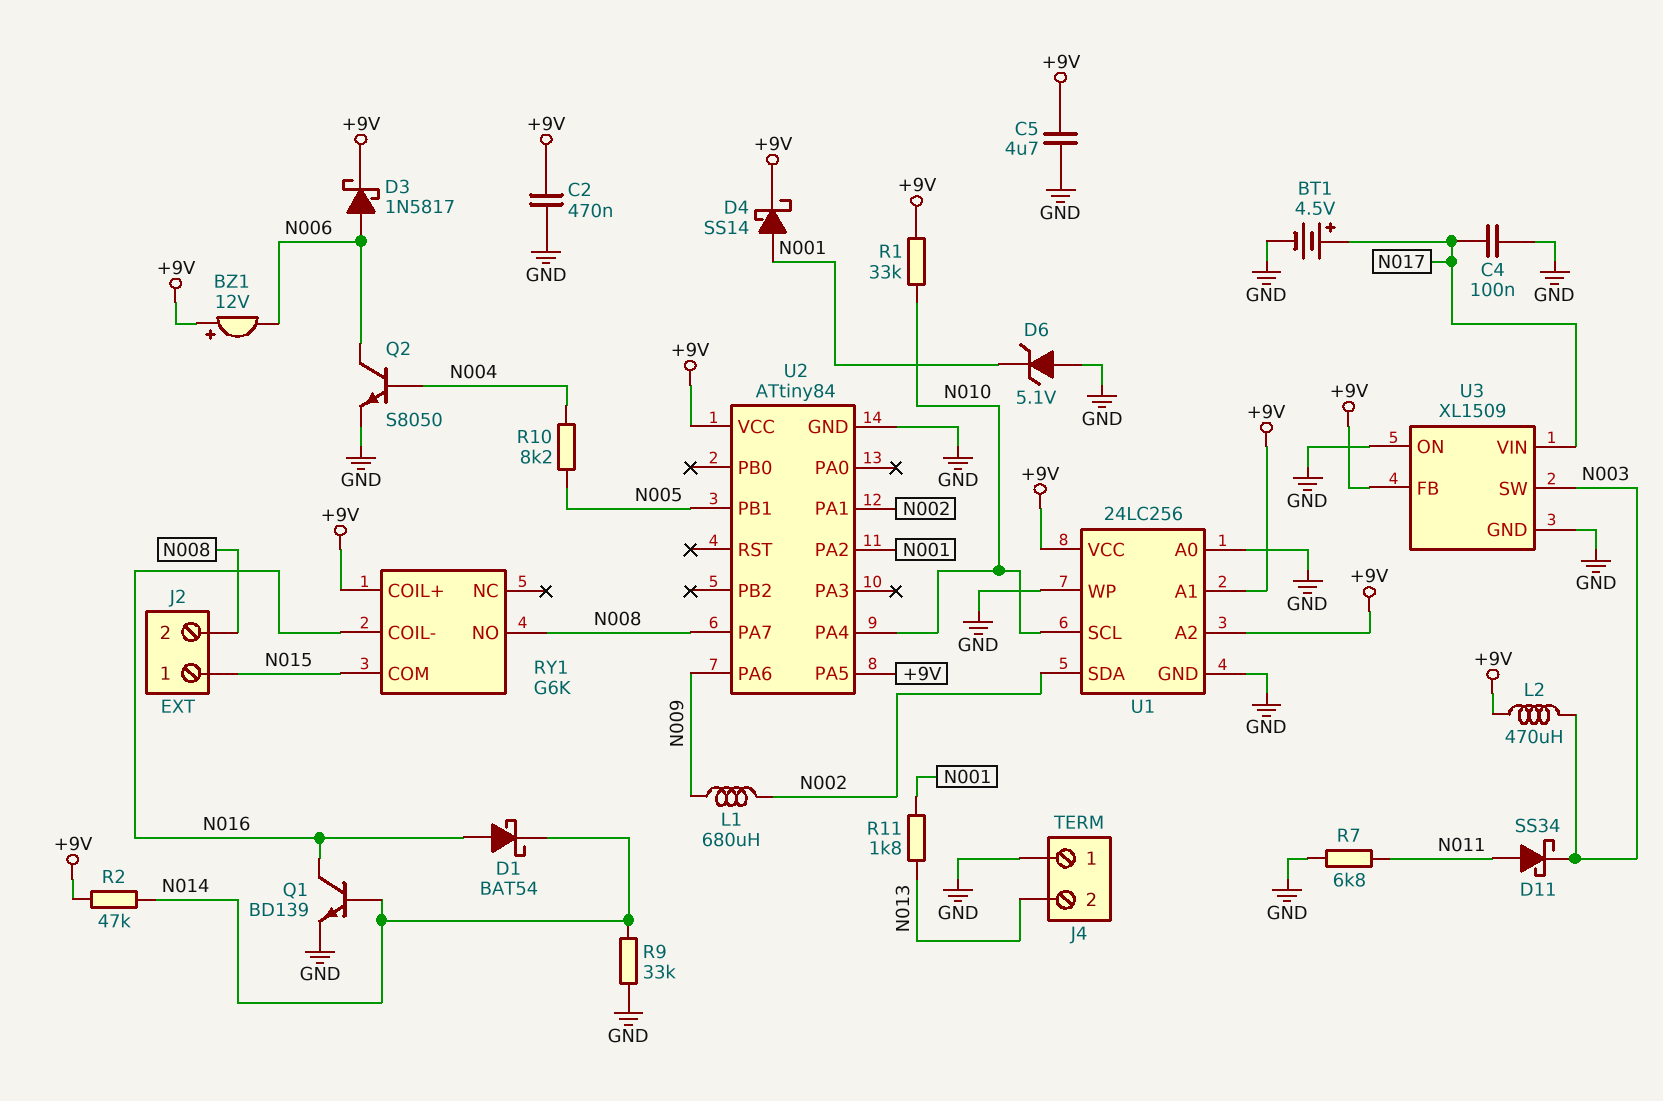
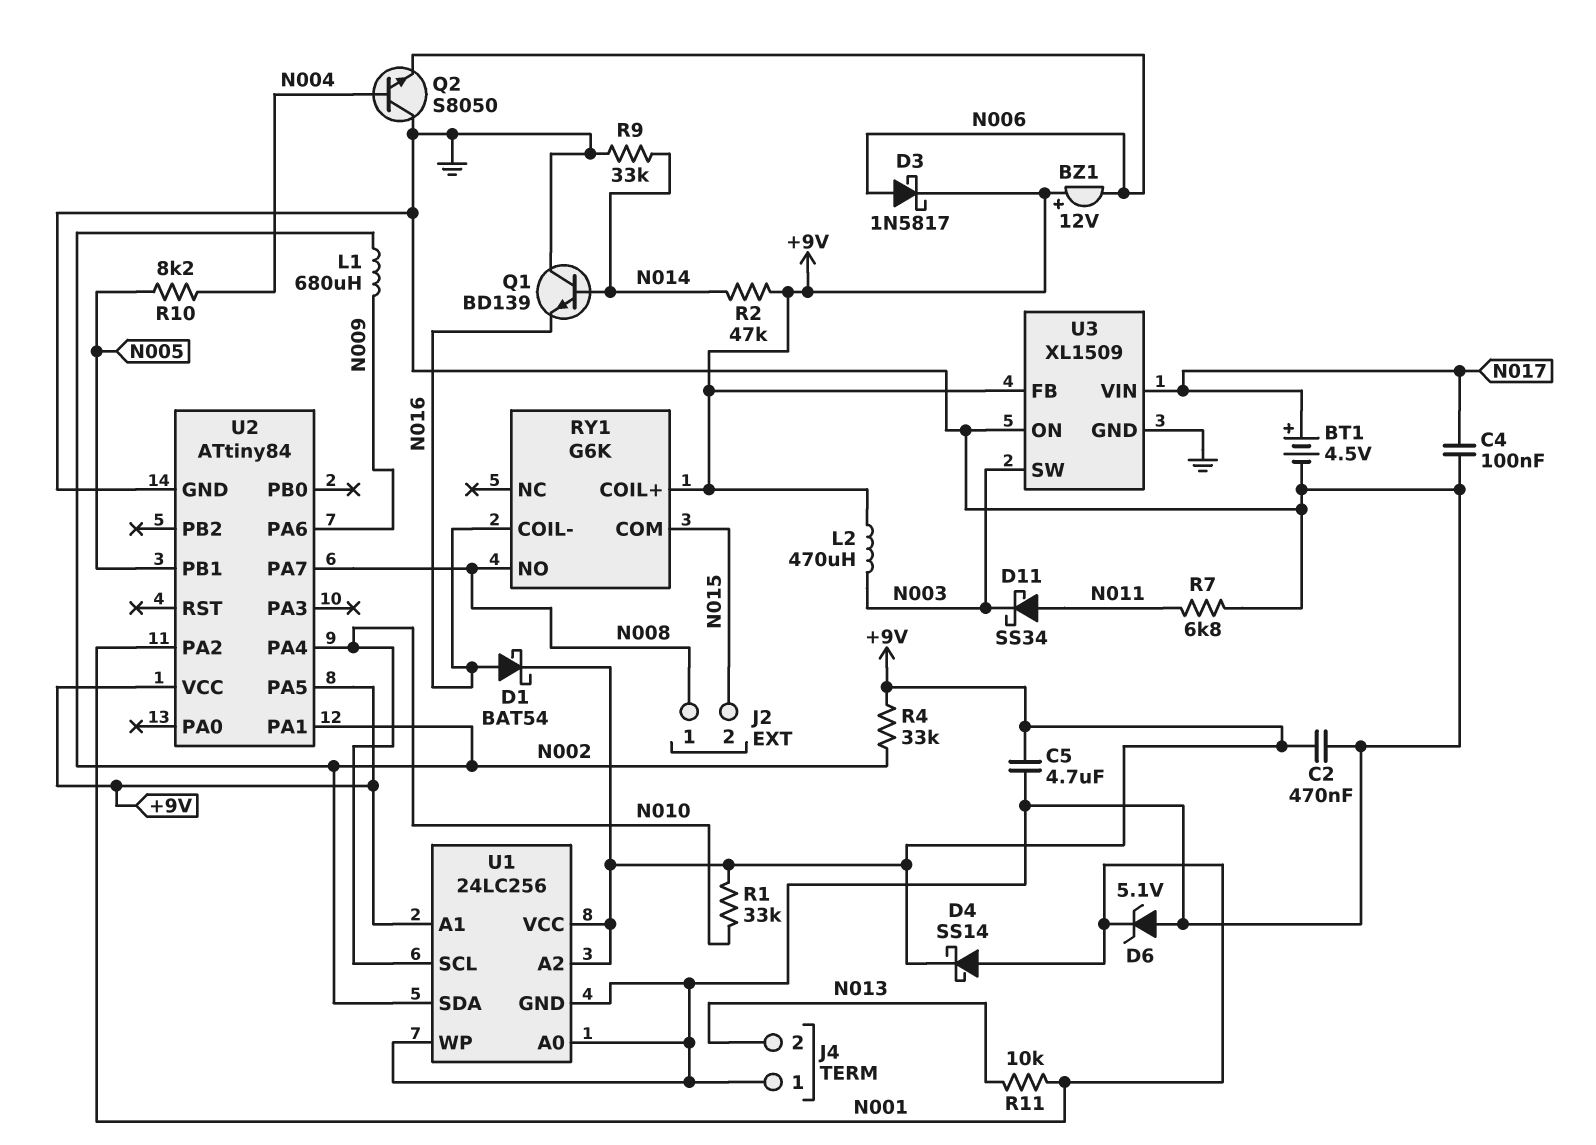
D1: schottky BAT54 (A N016, K N014) -> schottky BAT54 (A N016, K +9V)
J2 pin 1: N015 -> N008
J2 pin 2: N008 -> N015
Q1: NPN BD139 (B N014, C N016, E GND) -> NPN BD139 (B N014, C GND, E N016)
Q2: NPN S8050 (B N004, C N006, E GND) -> NPN S8050 (B N004, C GND, E N006)
R4: none -> 33k (+9V, N002)
R11: 1.8k (N001, N013) -> 10k (N001, N013)

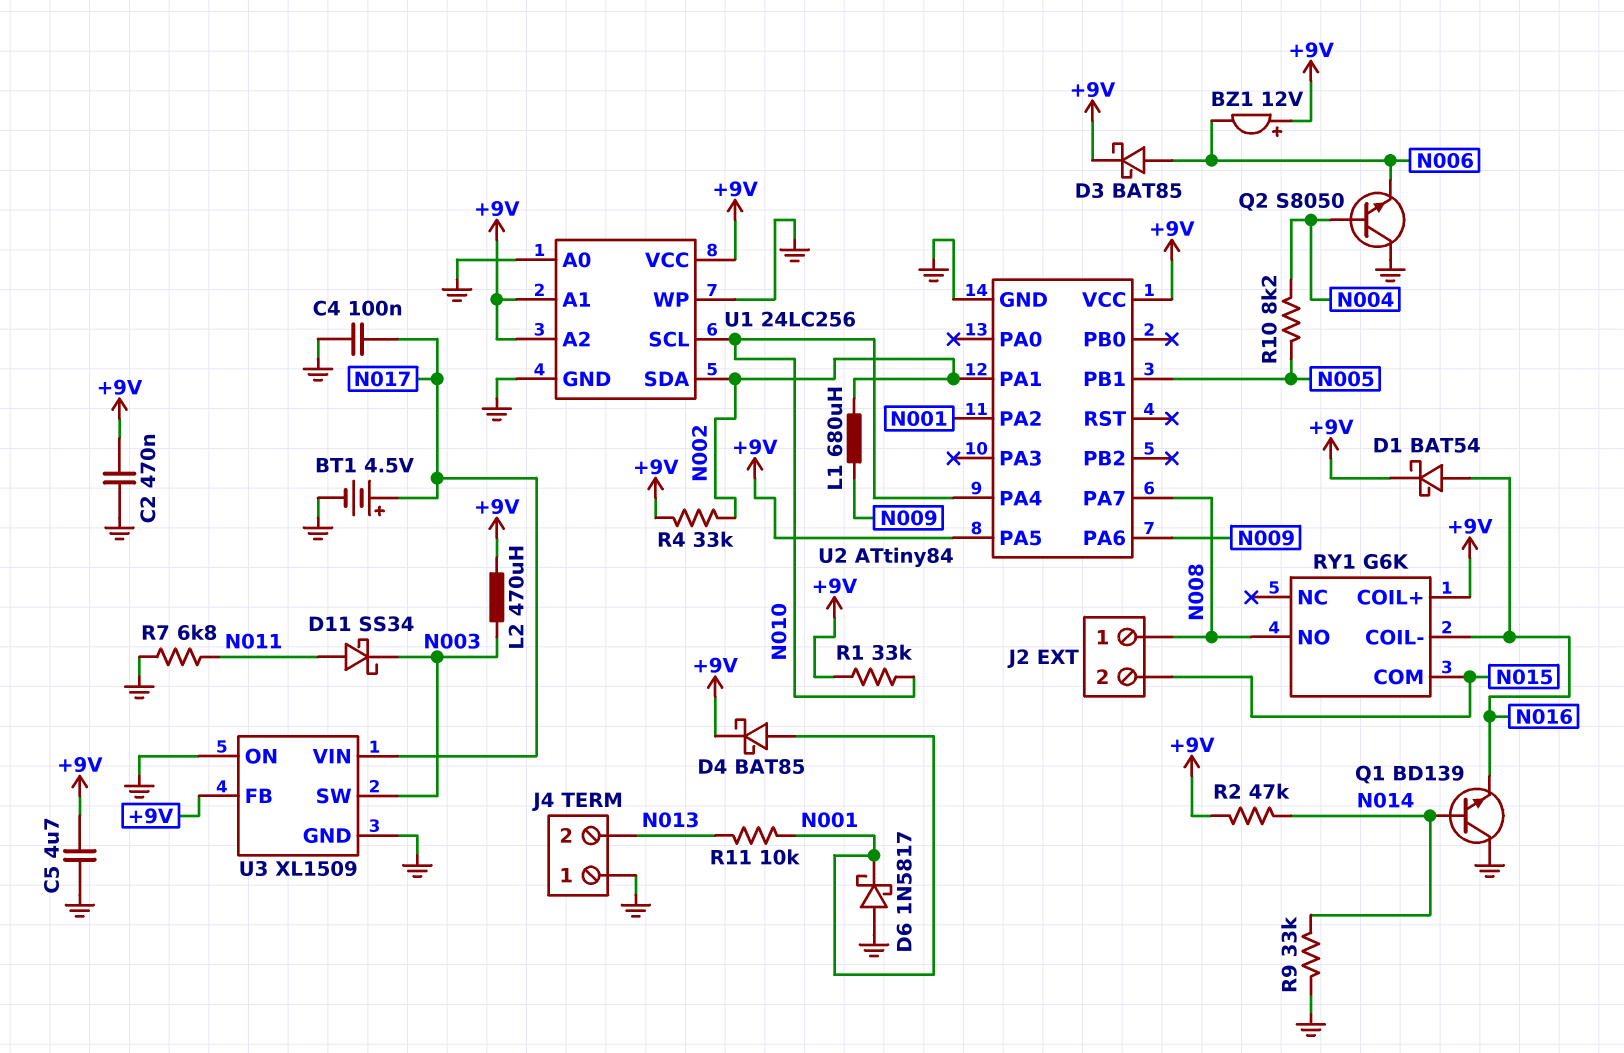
D3: schottky 1N5817 (A N006, K +9V) -> schottky BAT85 (A N006, K +9V)
D4: schottky SS14 (A N001, K +9V) -> schottky BAT85 (A N001, K +9V)
D6: zener 5.1V (A GND, K N001) -> schottky 1N5817 (A GND, K N001)

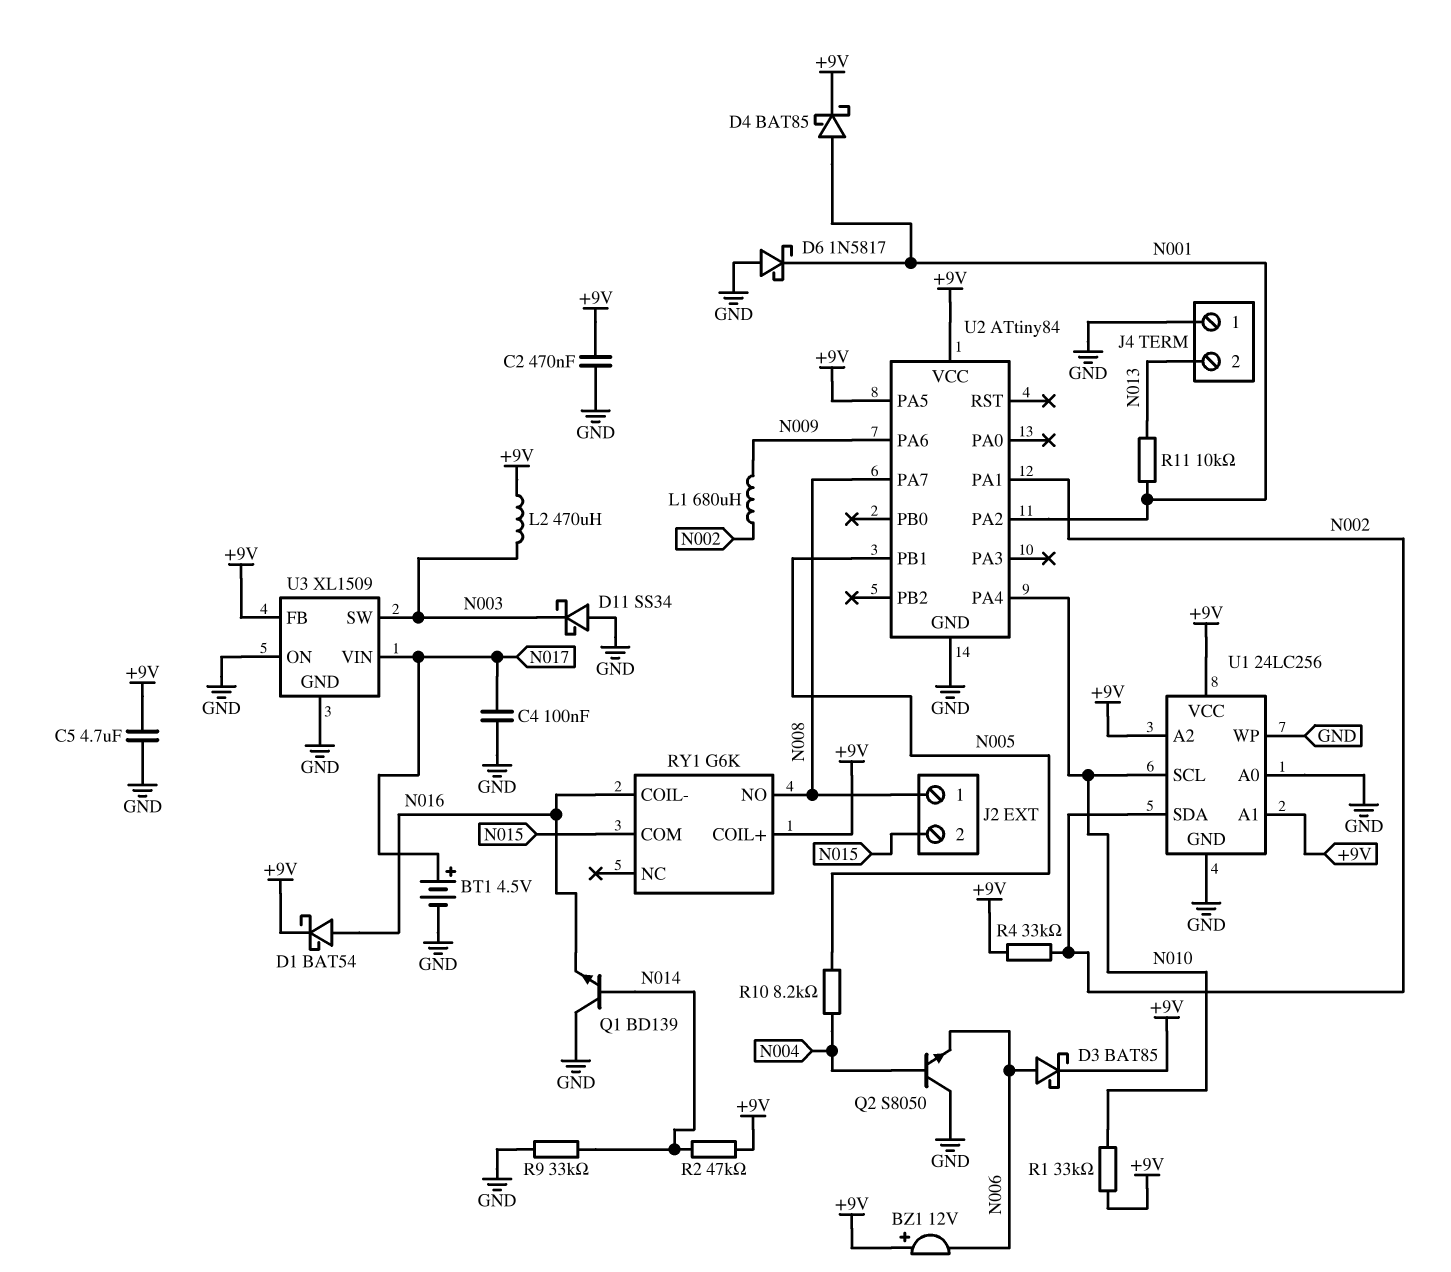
D11: schottky SS34 (A N011, K N003) -> schottky SS34 (A GND, K N003)
R7: 6.8k (GND, N011) -> none

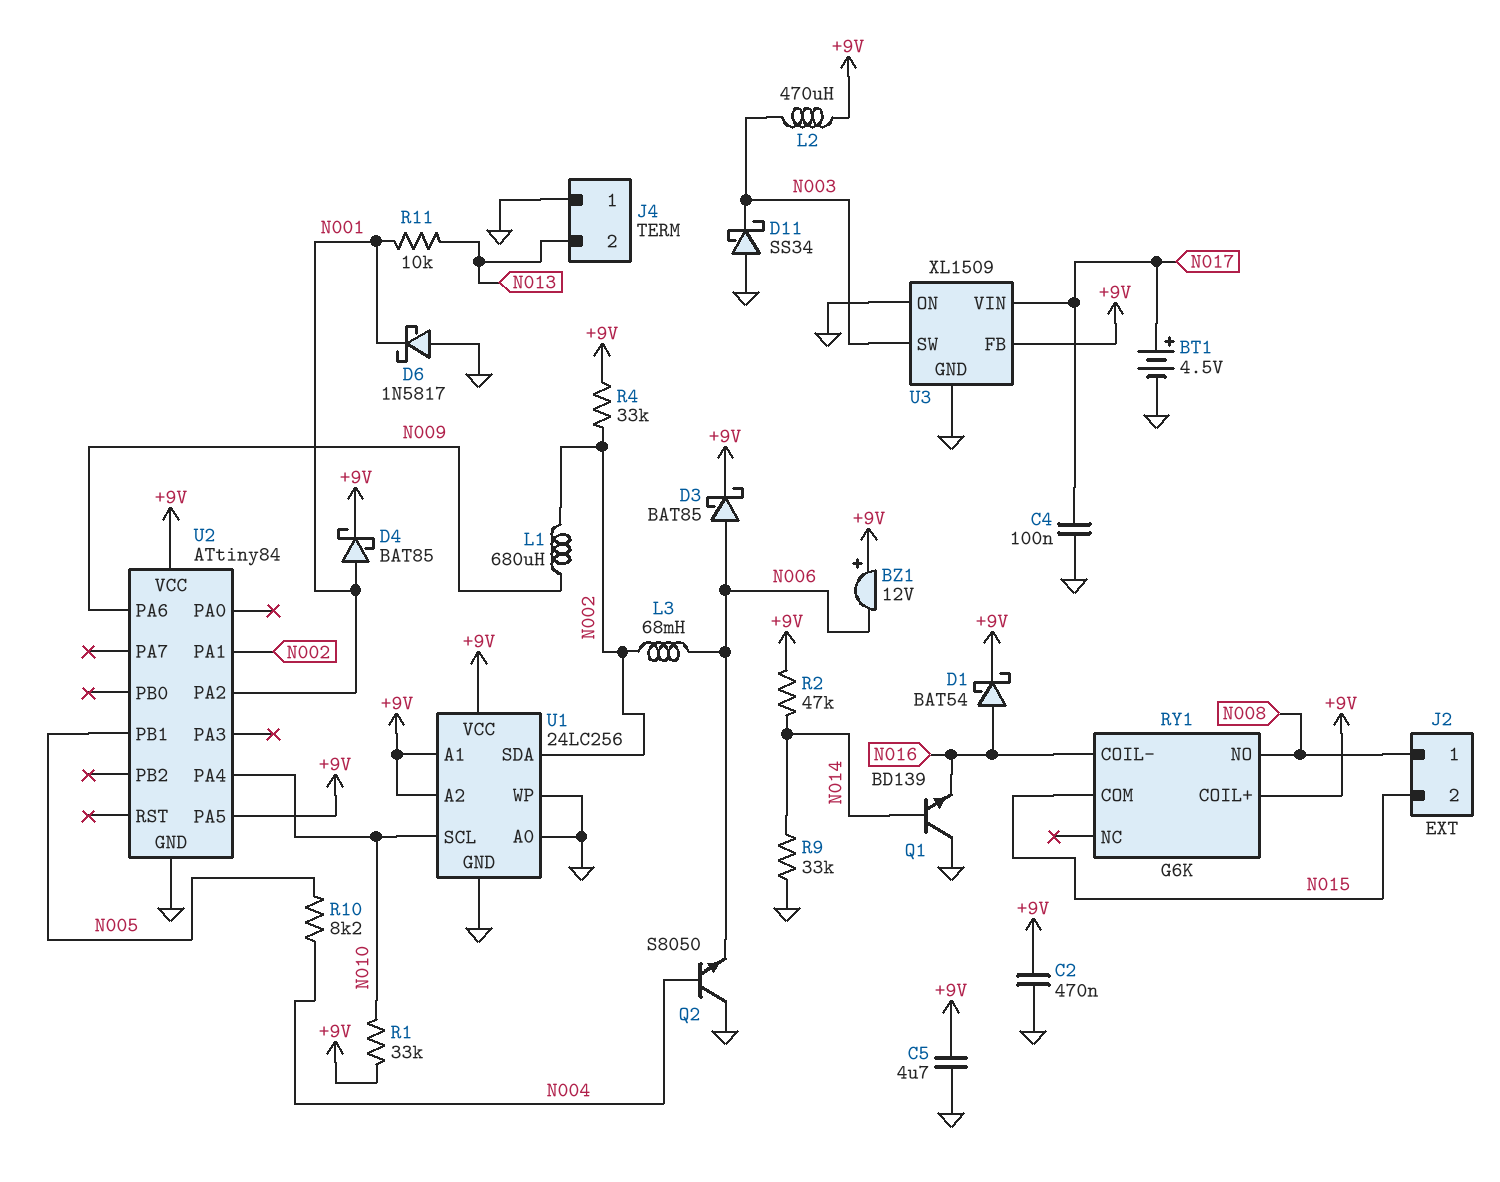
L3: none -> 68mH (N002, N006)
U2 pin PA7: N008 -> none

